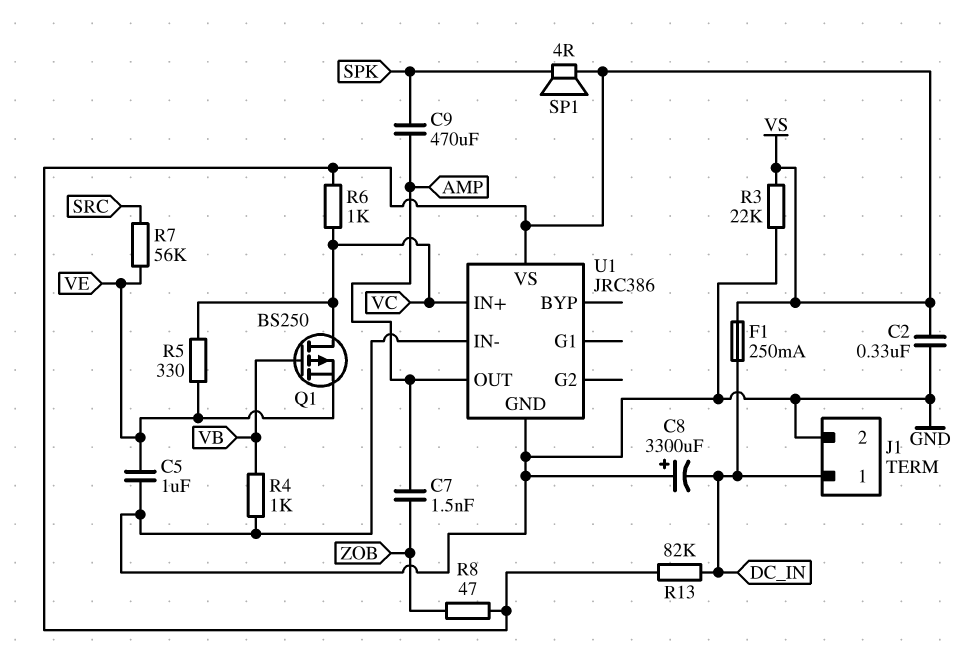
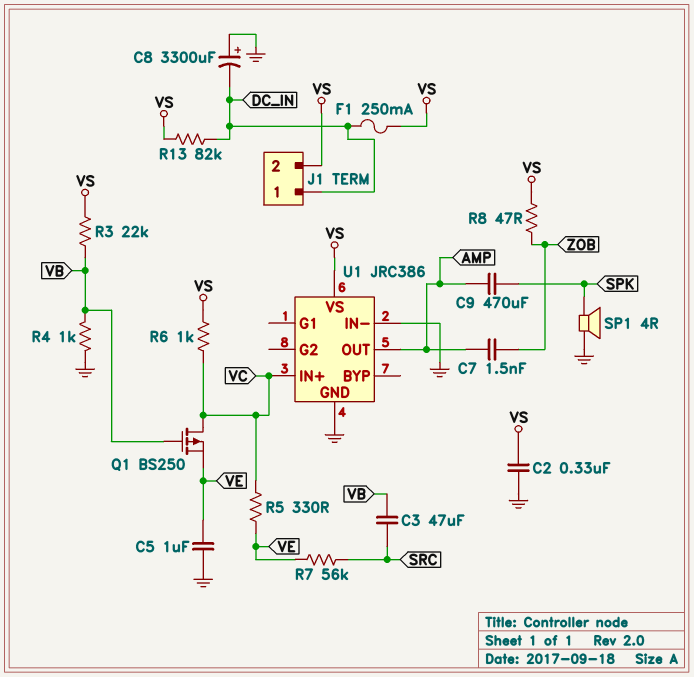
C3: none -> 47uF (SRC, VB)
J1 pin 2: GND -> VS
R3: 22k (GND, VS) -> 22k (VB, VS)
SP1: speaker 4R (SPK, VS) -> speaker 4R (GND, SPK)

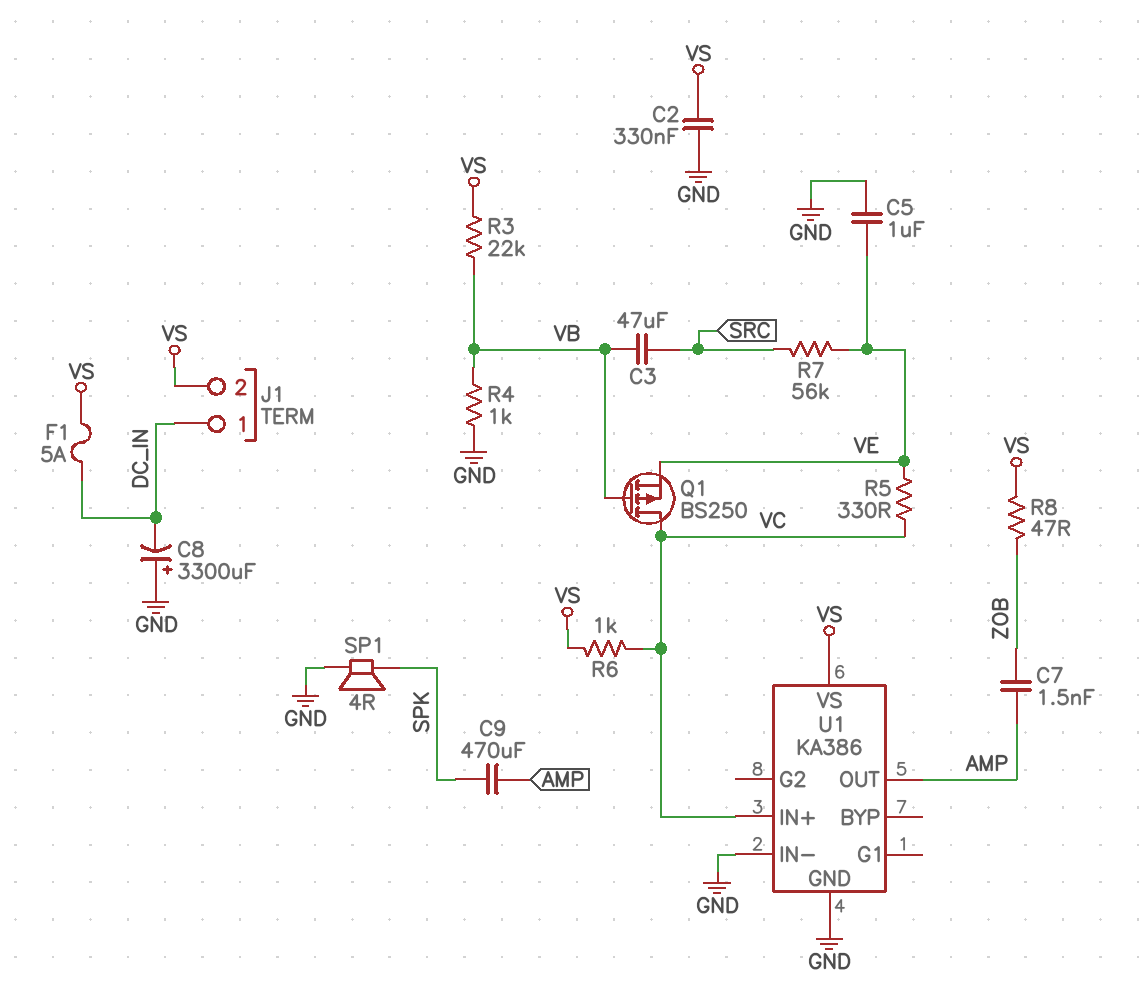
F1: 250mA (DC_IN, VS) -> 5A (DC_IN, VS)
R13: 82k (DC_IN, VS) -> none
U1: JRC386 -> KA386

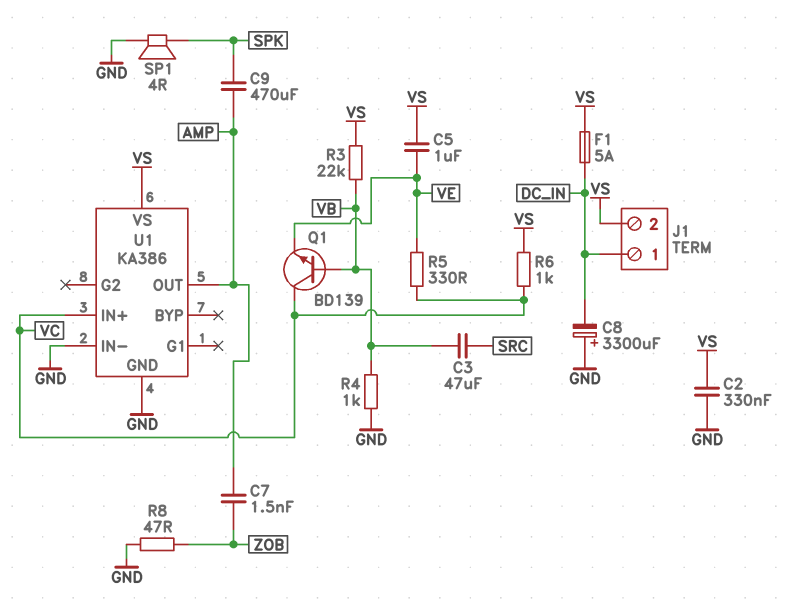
C5: 1uF (GND, VE) -> 1uF (VE, VS)
Q1: PMOS BS250 (G VB, D VC, S VE) -> NPN BD139 (B VB, C VC, E VE)
R7: 56k (SRC, VE) -> none
R8: 47 (VS, ZOB) -> 47 (GND, ZOB)

